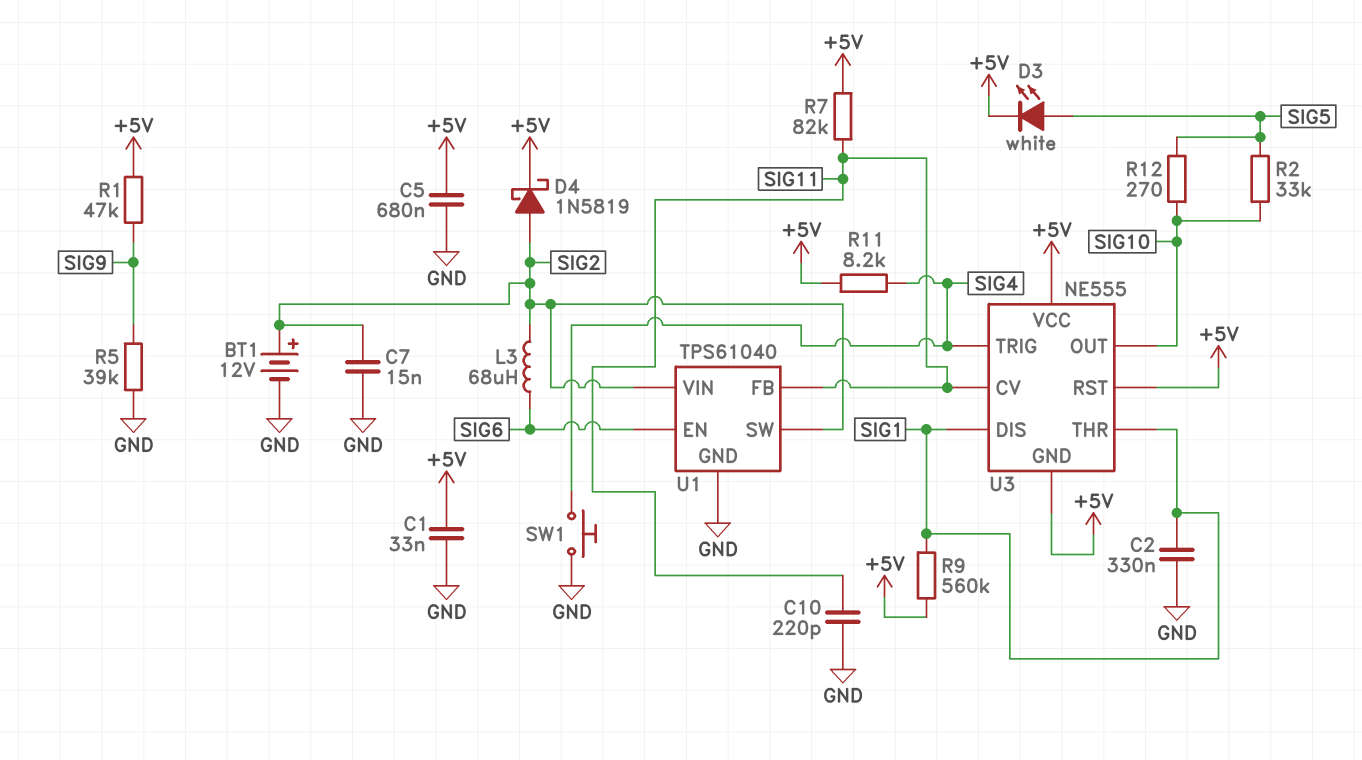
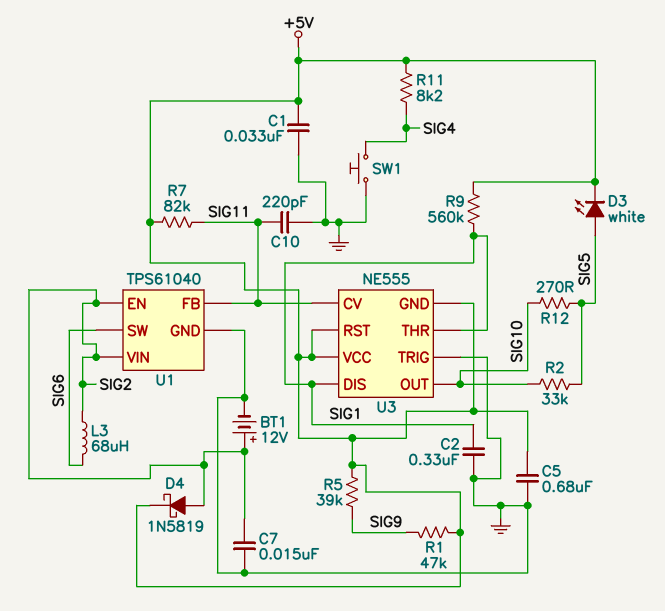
R5: 39k (GND, SIG9) -> 39k (+5V, SIG9)
U1 pin EN: SIG6 -> SIG2
U1 pin SW: SIG2 -> SIG6
U3 pin TRIG: SIG4 -> GND

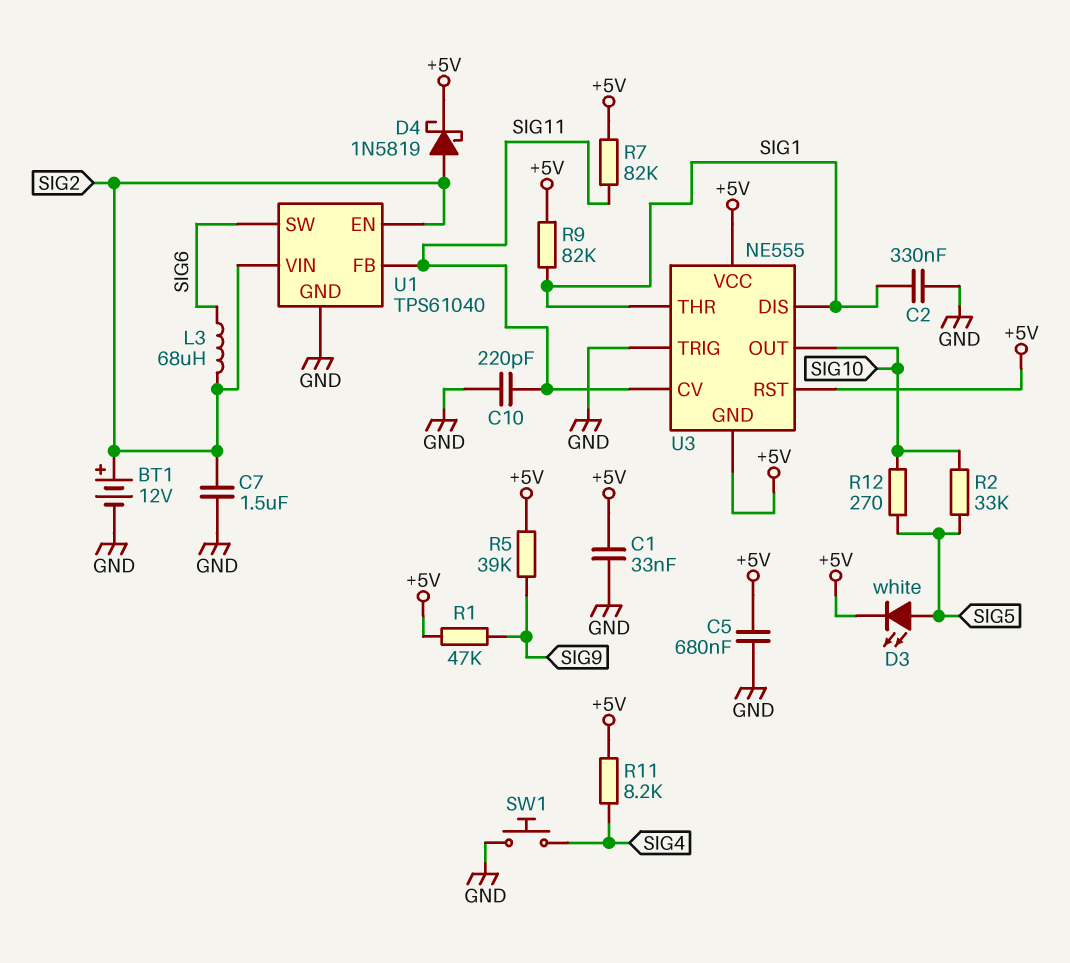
C7: 15nF (GND, SIG2) -> 1.5uF (GND, SIG2)
R9: 560k (+5V, SIG1) -> 82k (+5V, SIG1)

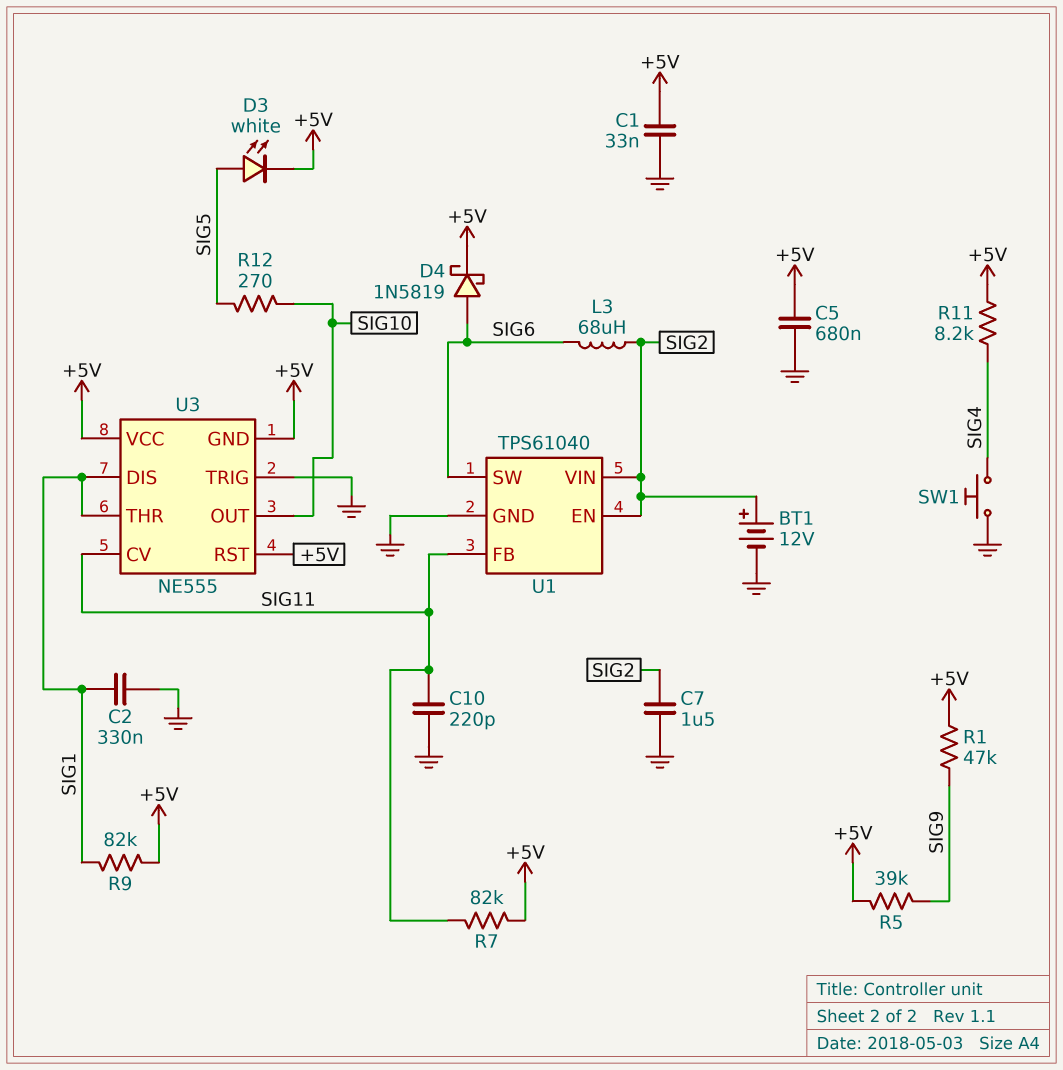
D4: schottky 1N5819 (A SIG2, K +5V) -> schottky 1N5819 (A SIG6, K +5V)
R2: 33k (SIG5, SIG10) -> none

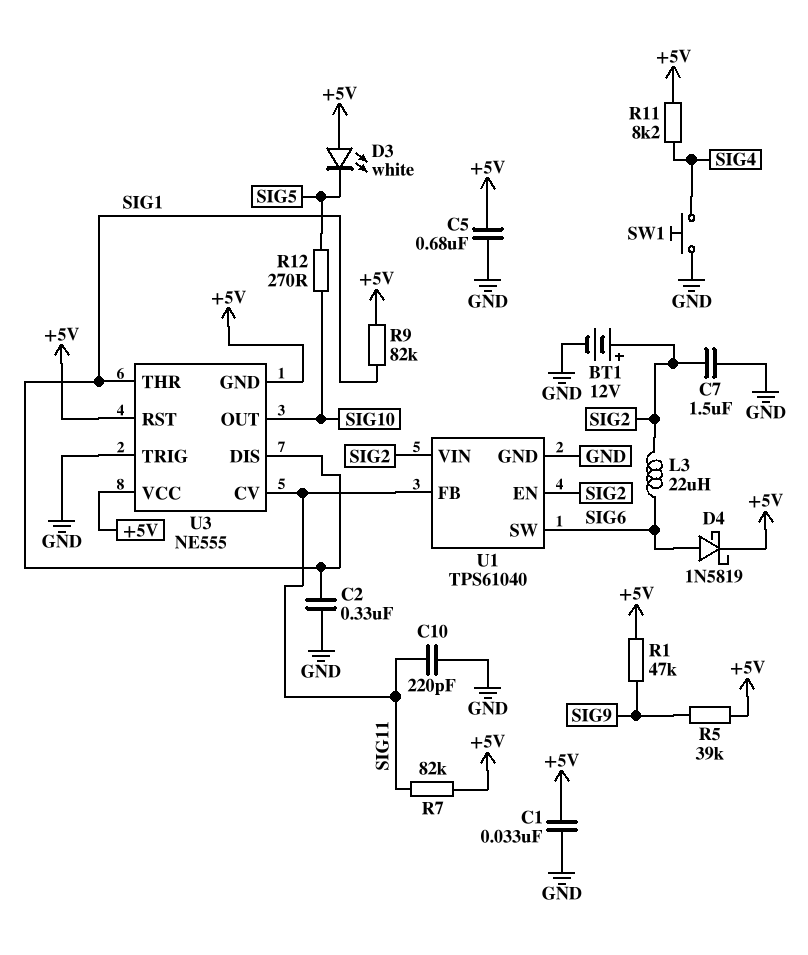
D3: LED white (A SIG5, K +5V) -> LED white (A +5V, K SIG5)
L3: 68uH (SIG2, SIG6) -> 22uH (SIG2, SIG6)

